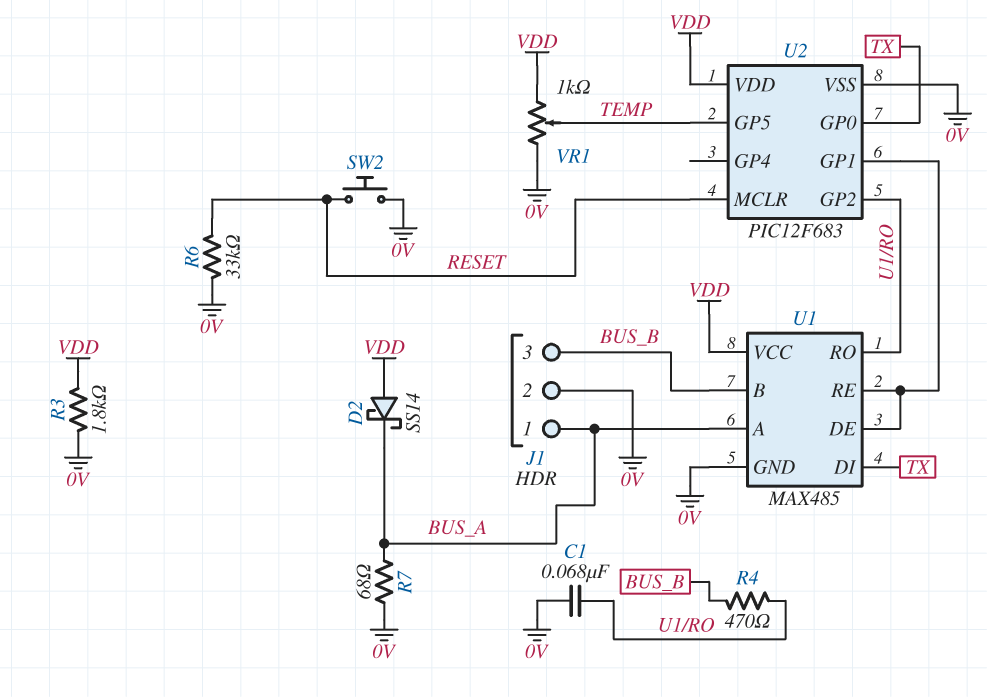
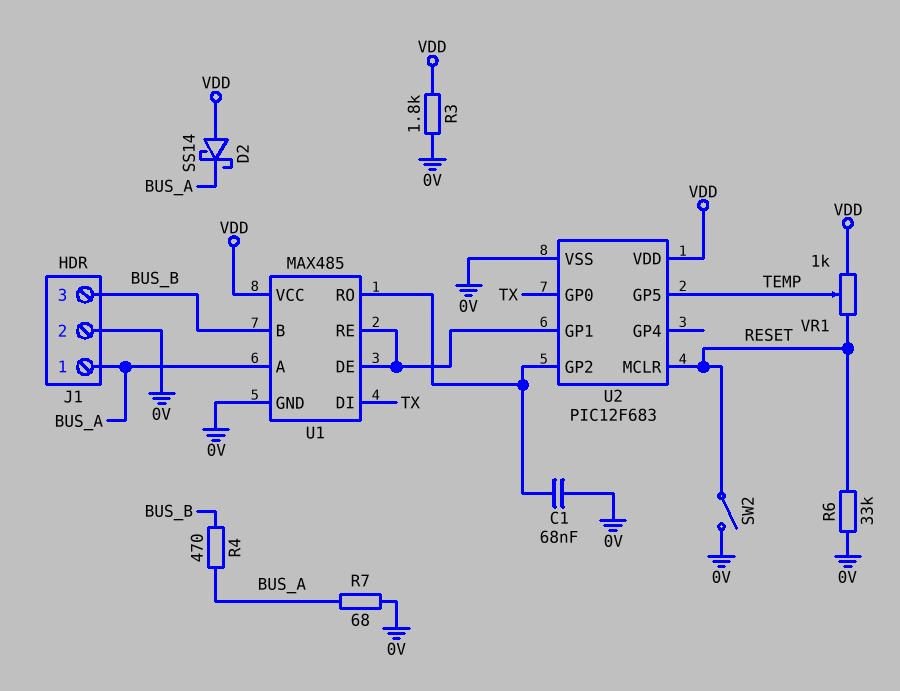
R4: 470 (BUS_B, U1/RO) -> 470 (BUS_A, BUS_B)
SW2: button (0V, RESET) -> switch (0V, RESET)
VR1: 1k (0V, VDD, wiper TEMP) -> 1k (RESET, VDD, wiper TEMP)

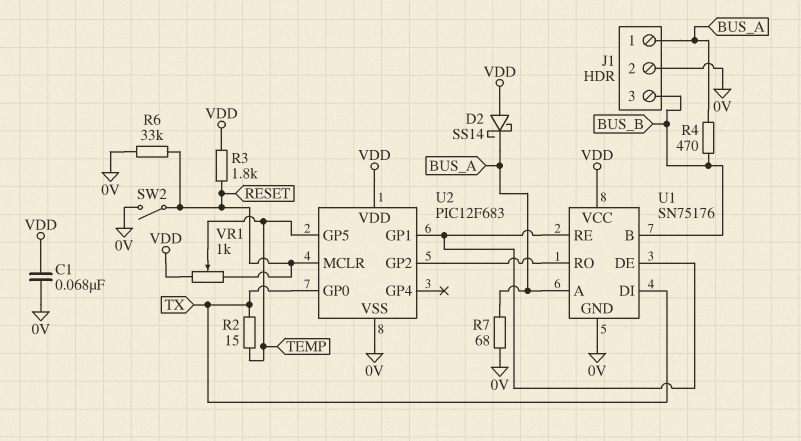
C1: 68nF (0V, U1/RO) -> 68nF (0V, VDD)
R2: none -> 15 (TEMP, TX)
R3: 1.8k (0V, VDD) -> 1.8k (RESET, VDD)
U1: MAX485 -> SN75176

